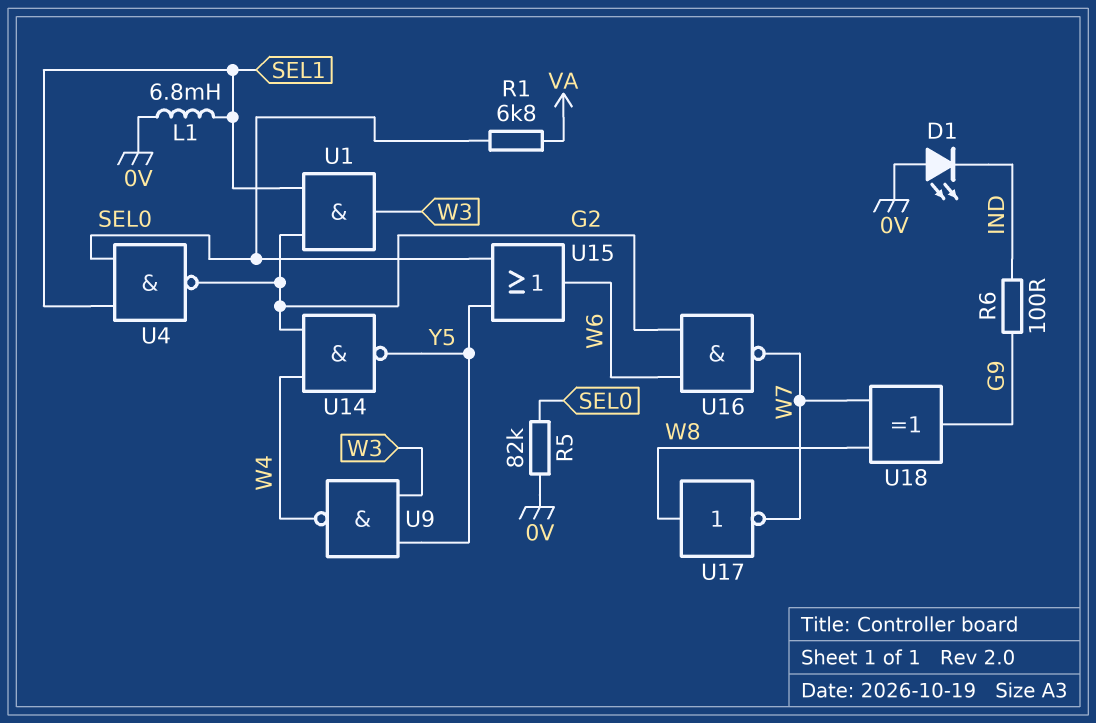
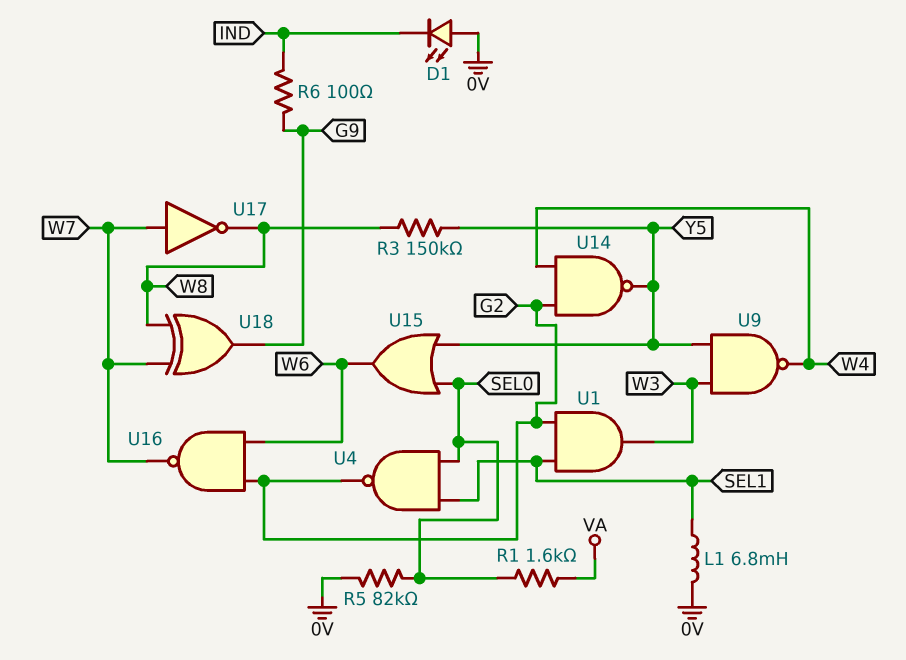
R1: 6.8k (SEL0, VA) -> 1.6k (SEL0, VA)
R3: none -> 150k (W8, Y5)
U17: NOT (in W8, out W7) -> NOT (in W7, out W8)

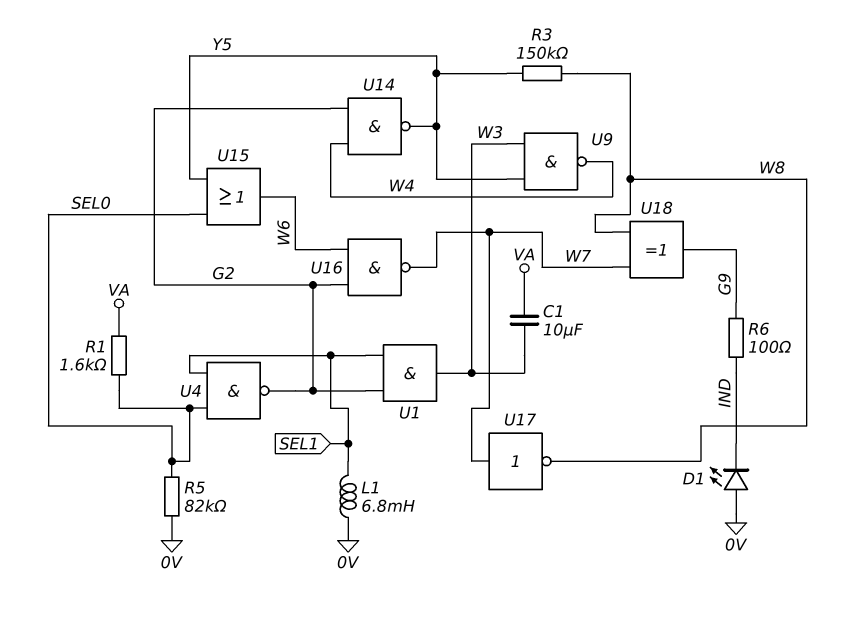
C1: none -> 10uF (VA, W3)

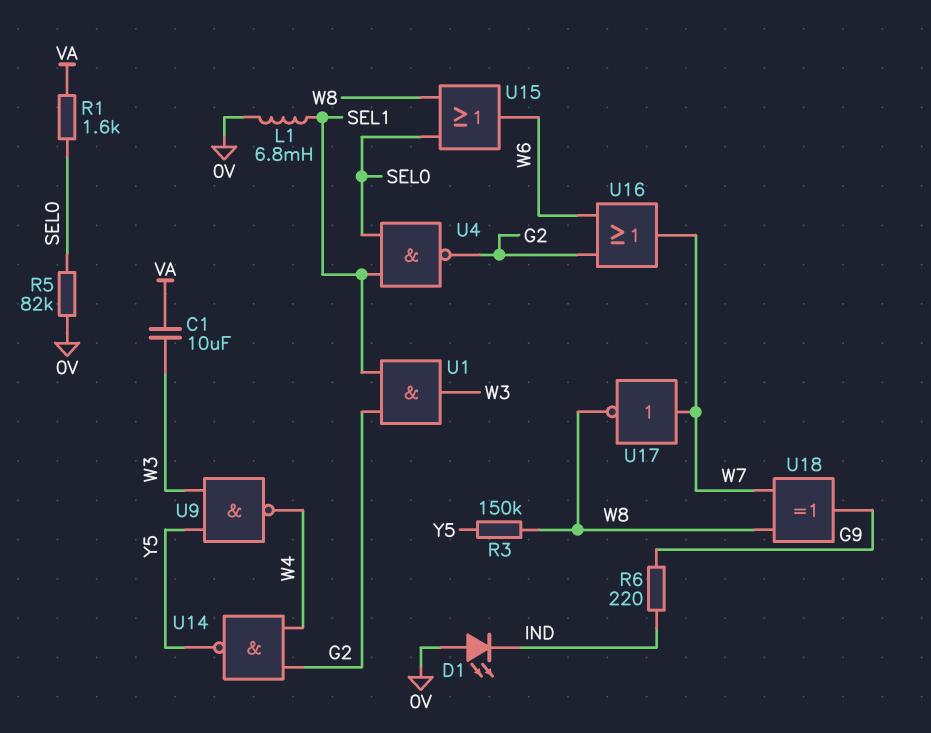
R6: 100 (G9, IND) -> 220 (G9, IND)
U15: OR (in SEL0, in Y5, out W6) -> OR (in SEL0, in W8, out W6)
U16: NAND (in G2, in W6, out W7) -> OR (in G2, in W6, out W7)

